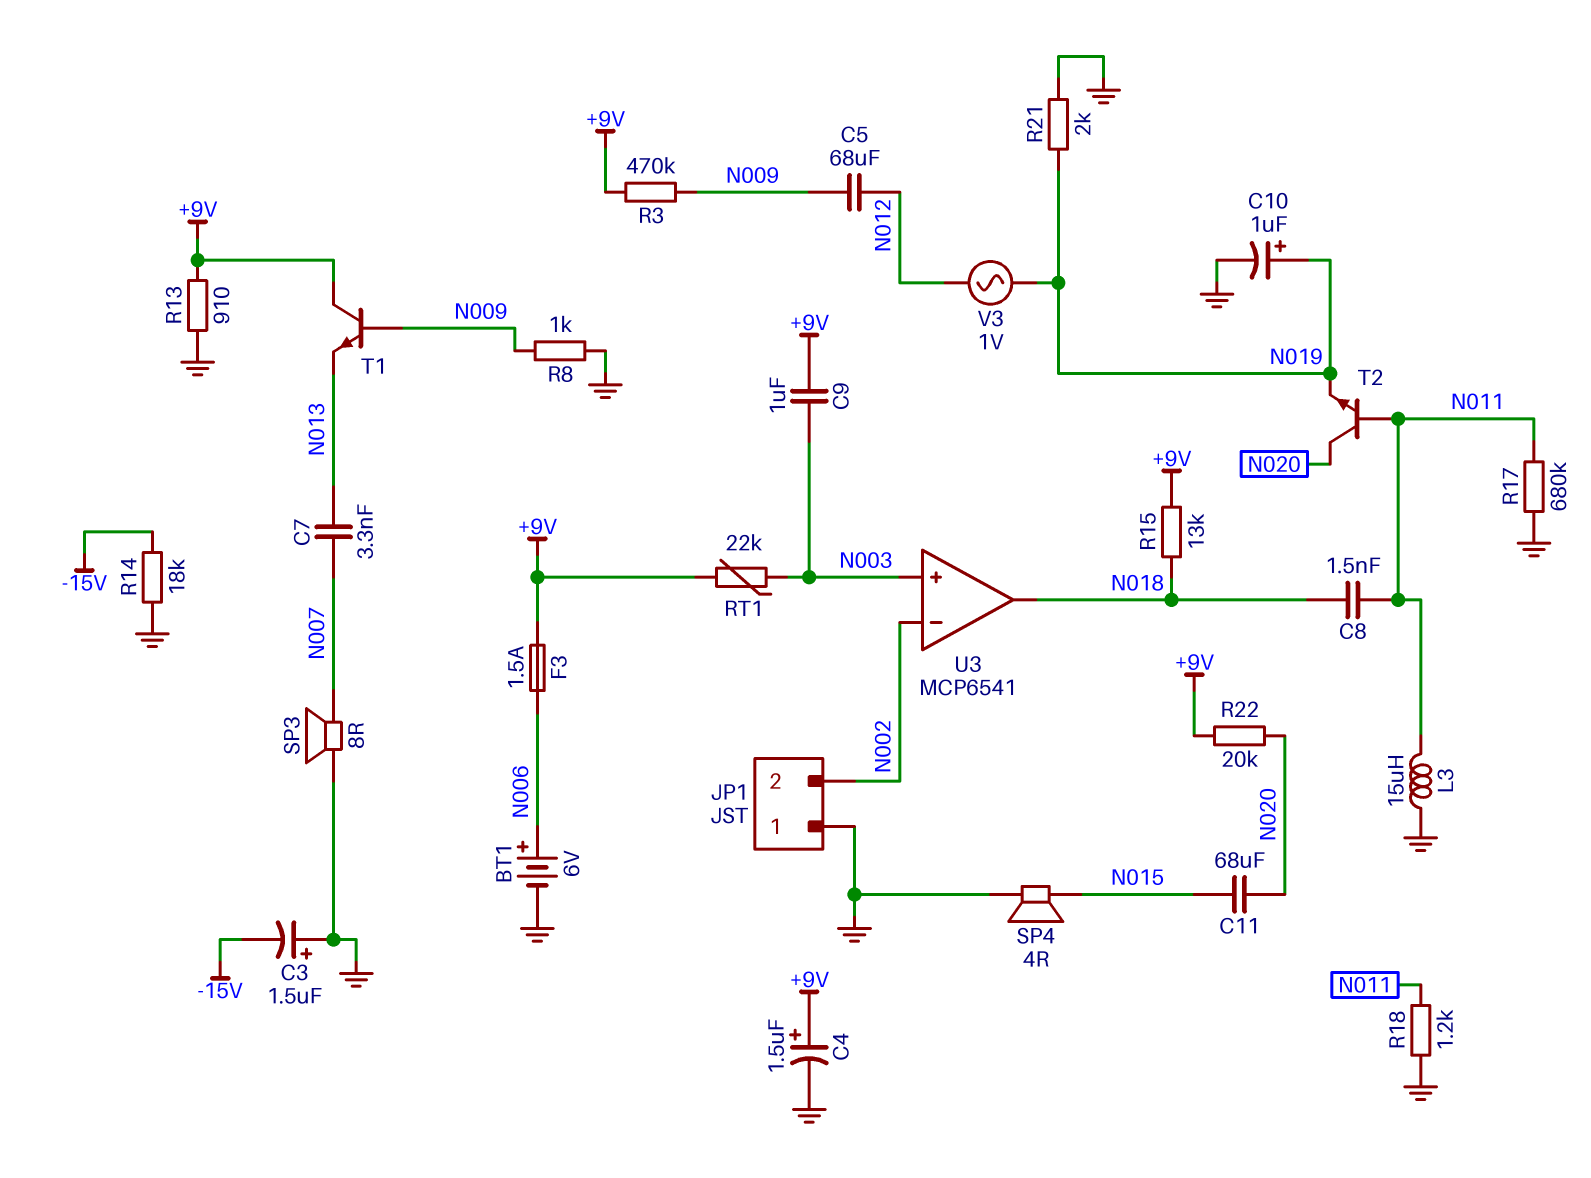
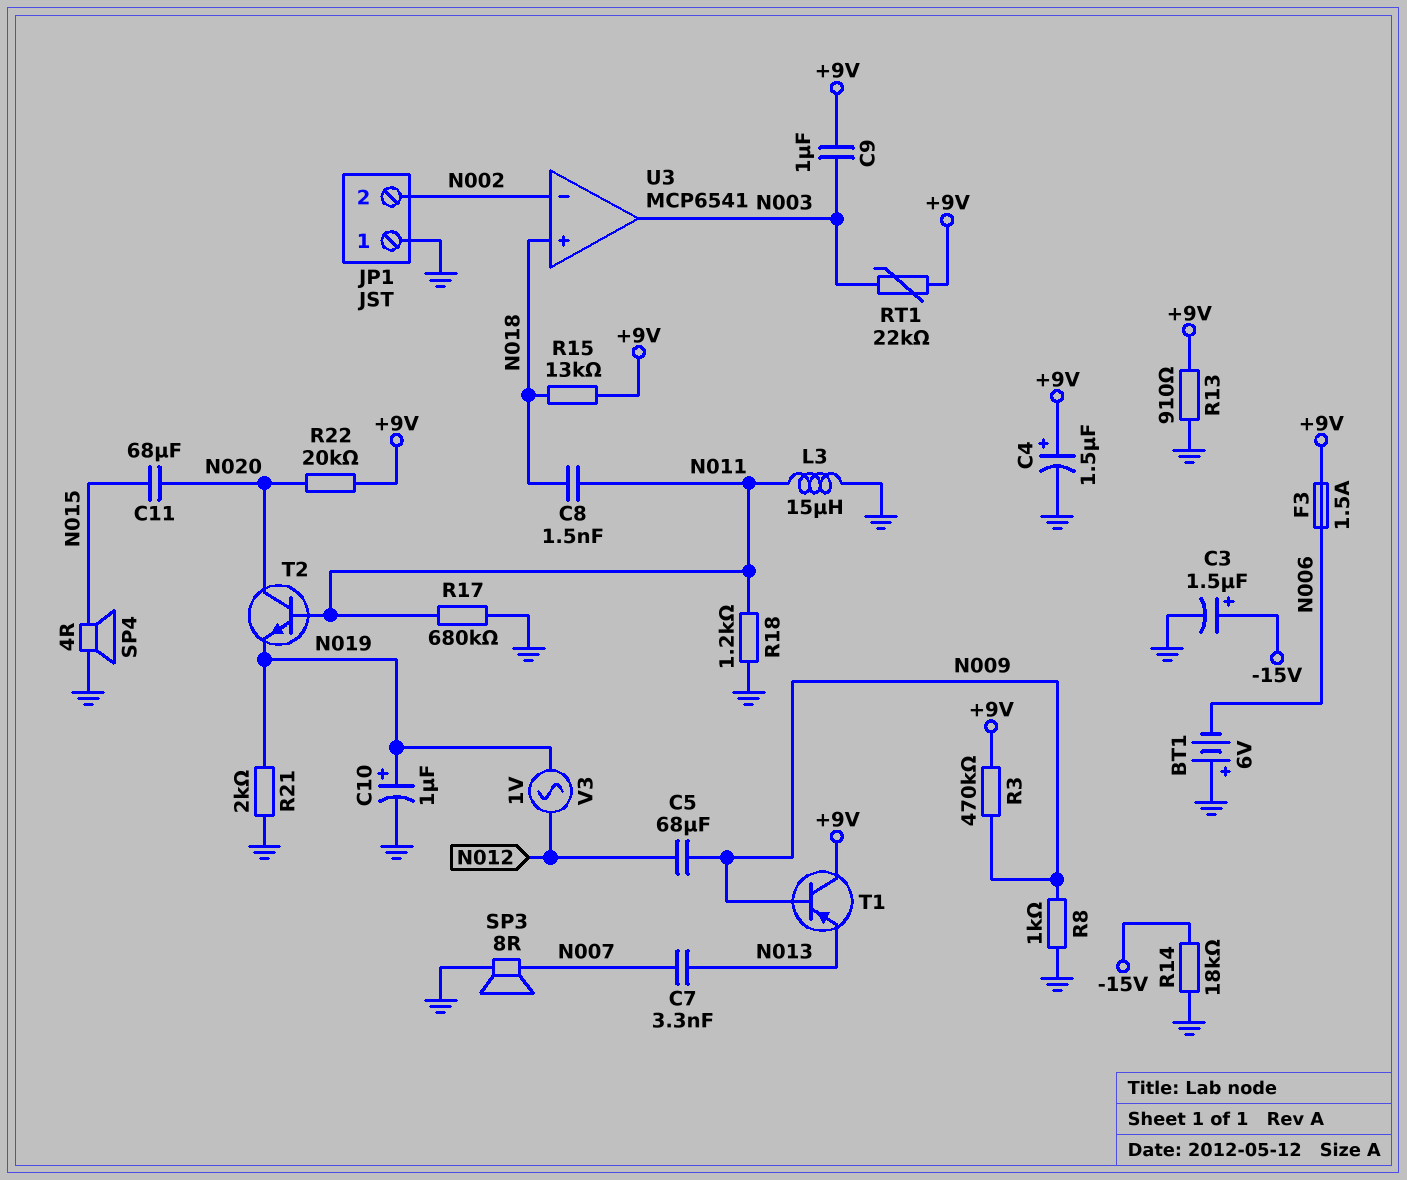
BT1: 6V (plus N006, minus GND) -> 6V (plus GND, minus N006)
C3: 1.5uF (plus GND, minus -15V) -> 1.5uF (plus -15V, minus GND)
T1: NPN (B N009, C +9V, E N013) -> PNP (B N009, C +9V, E N013)
U3 pin in+: N003 -> N018
U3 pin out: N018 -> N003

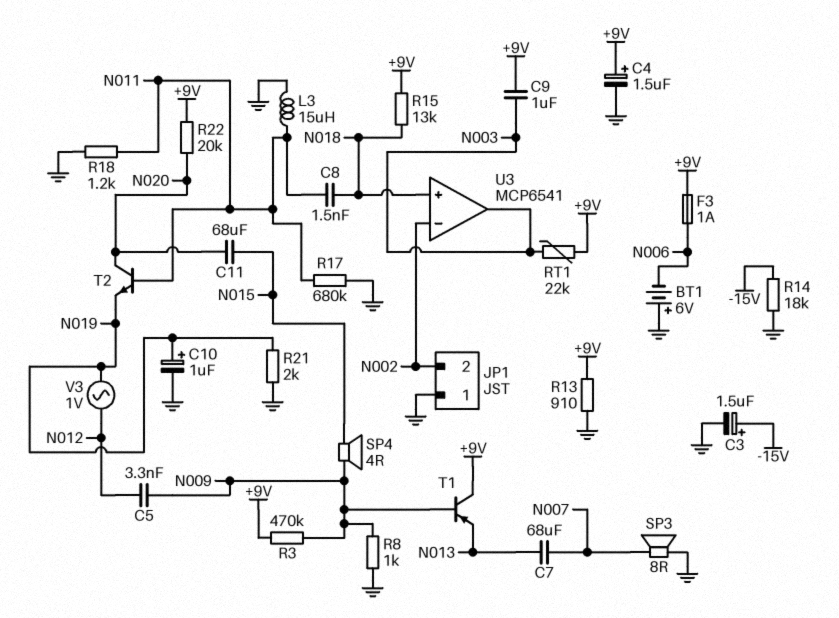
C5: 68uF (N009, N012) -> 3.3nF (N009, N012)
C7: 3.3nF (N007, N013) -> 68uF (N007, N013)
F3: 1.5A (+9V, N006) -> 1A (+9V, N006)
SP4: speaker 4R (GND, N015) -> speaker 4R (N009, N015)

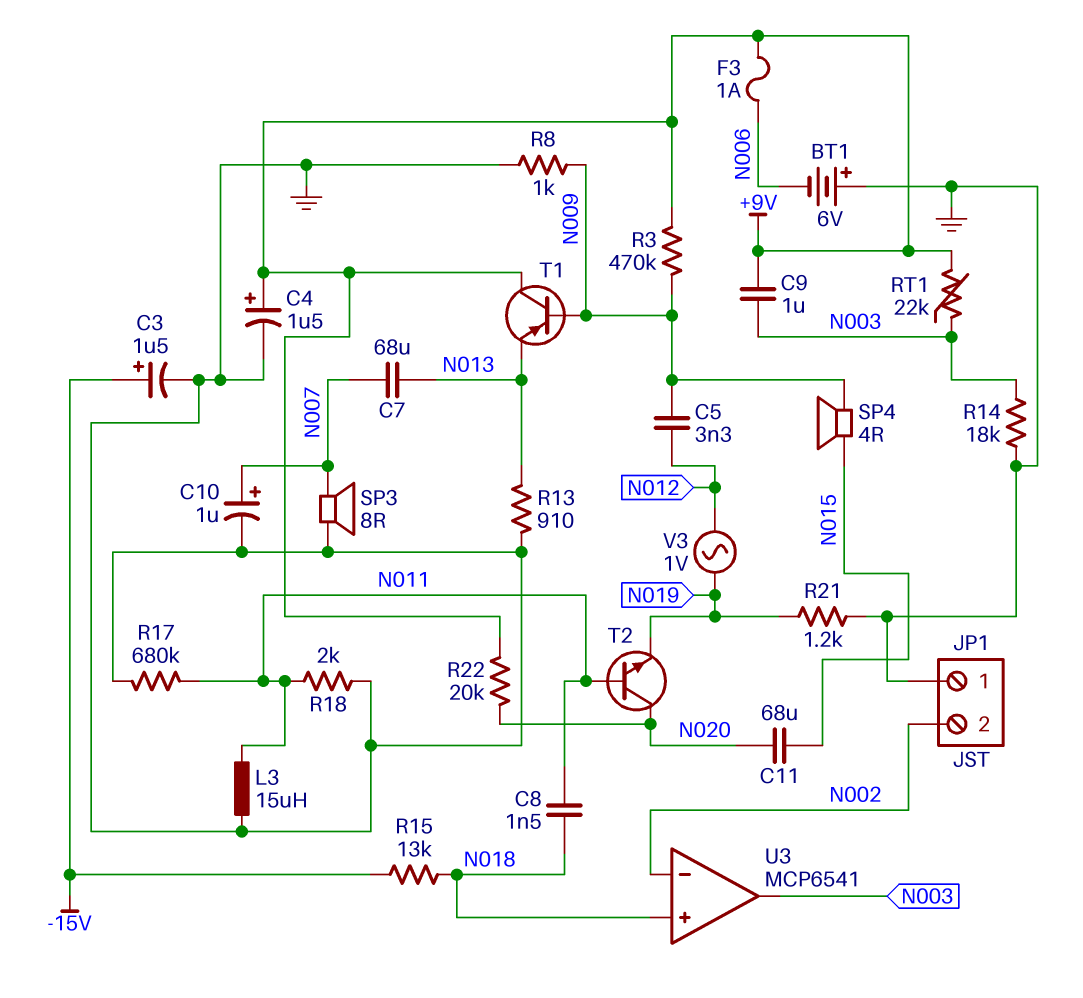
C10: 1uF (plus N019, minus GND) -> 1uF (plus N007, minus GND)
R13: 910 (+9V, GND) -> 910 (GND, N013)
R14: 18k (-15V, GND) -> 18k (GND, N003)
R15: 13k (+9V, N018) -> 13k (-15V, N018)
R18: 1.2k (GND, N011) -> 2k (GND, N011)
R21: 2k (GND, N019) -> 1.2k (GND, N019)

